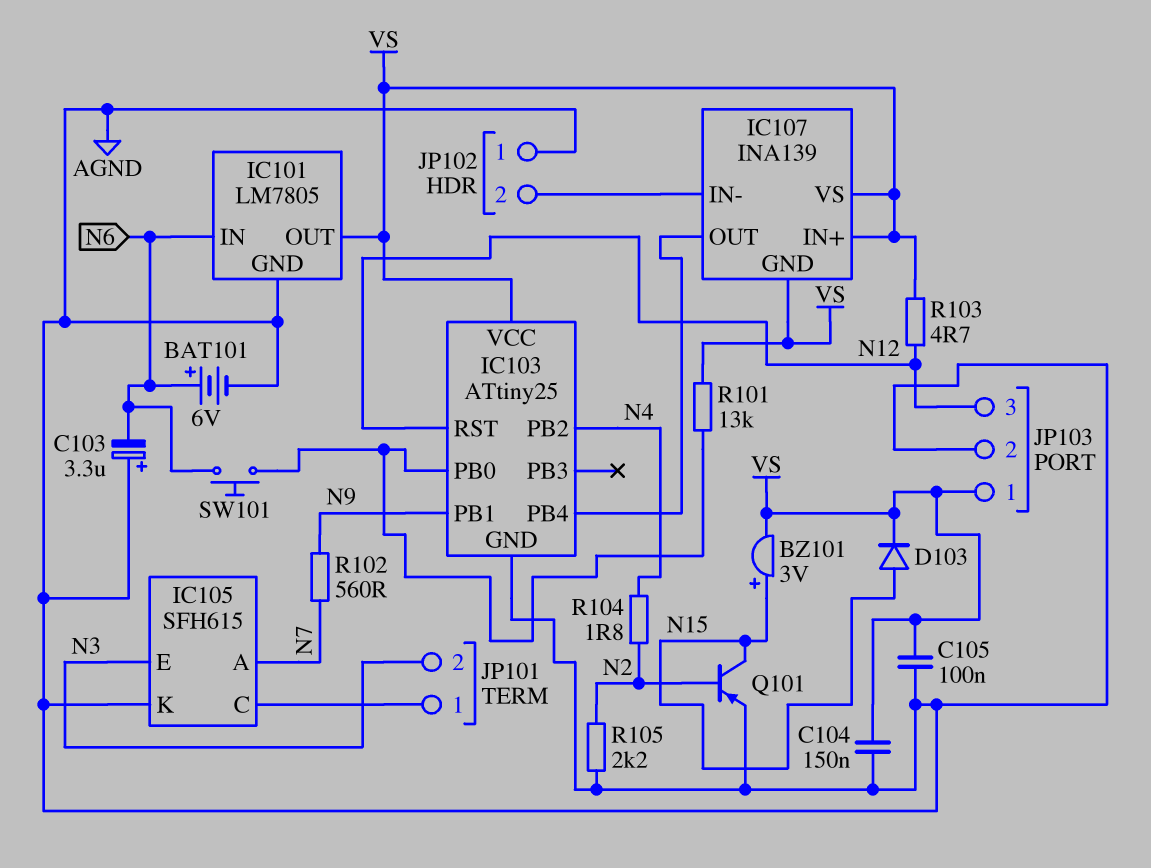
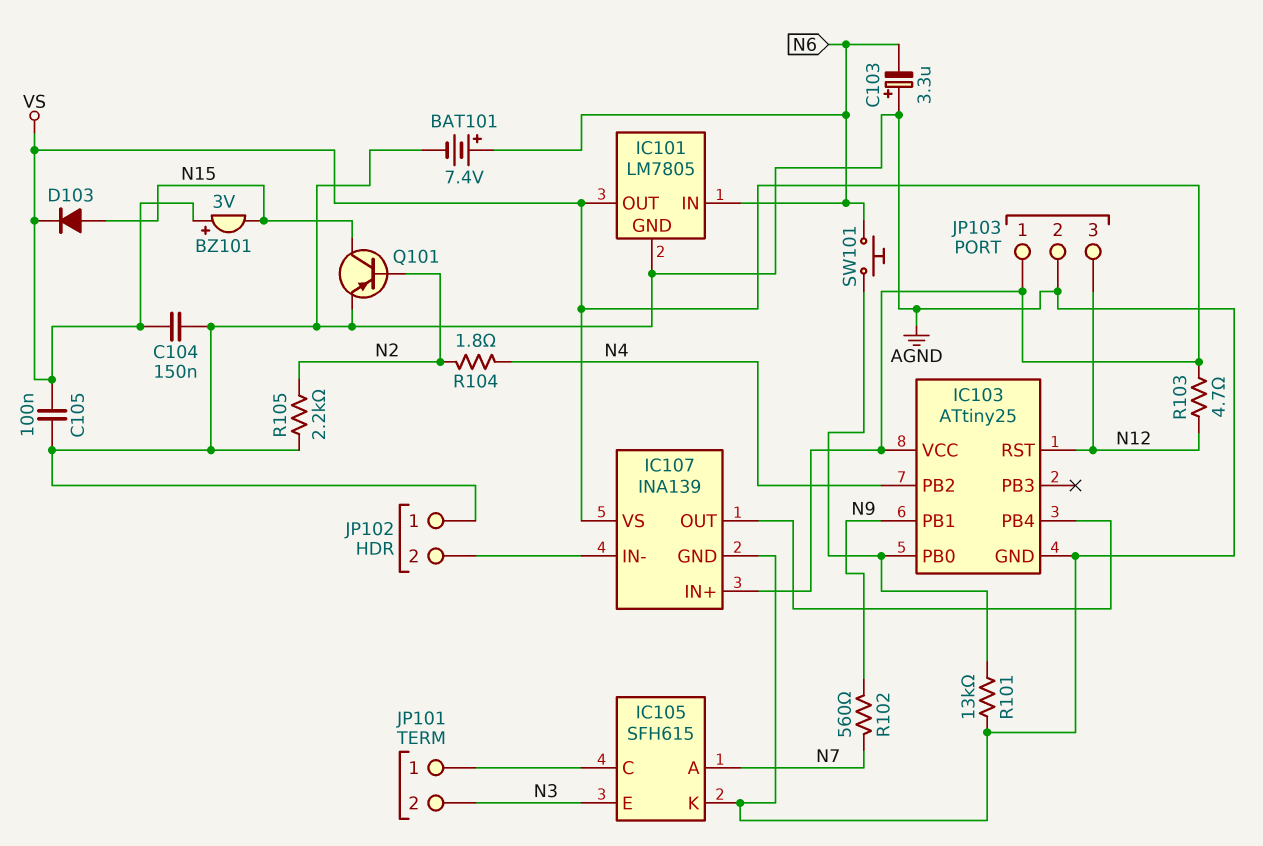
BAT101: 6V (plus N6, minus AGND) -> 7.4V (plus N6, minus AGND)
BZ101: buzzer 3V (plus N15, minus VS) -> buzzer 3V (plus VS, minus N15)
IC107 pin GND: VS -> AGND
R101: 13k (IC103/PB0, VS) -> 13k (AGND, IC103/PB0)

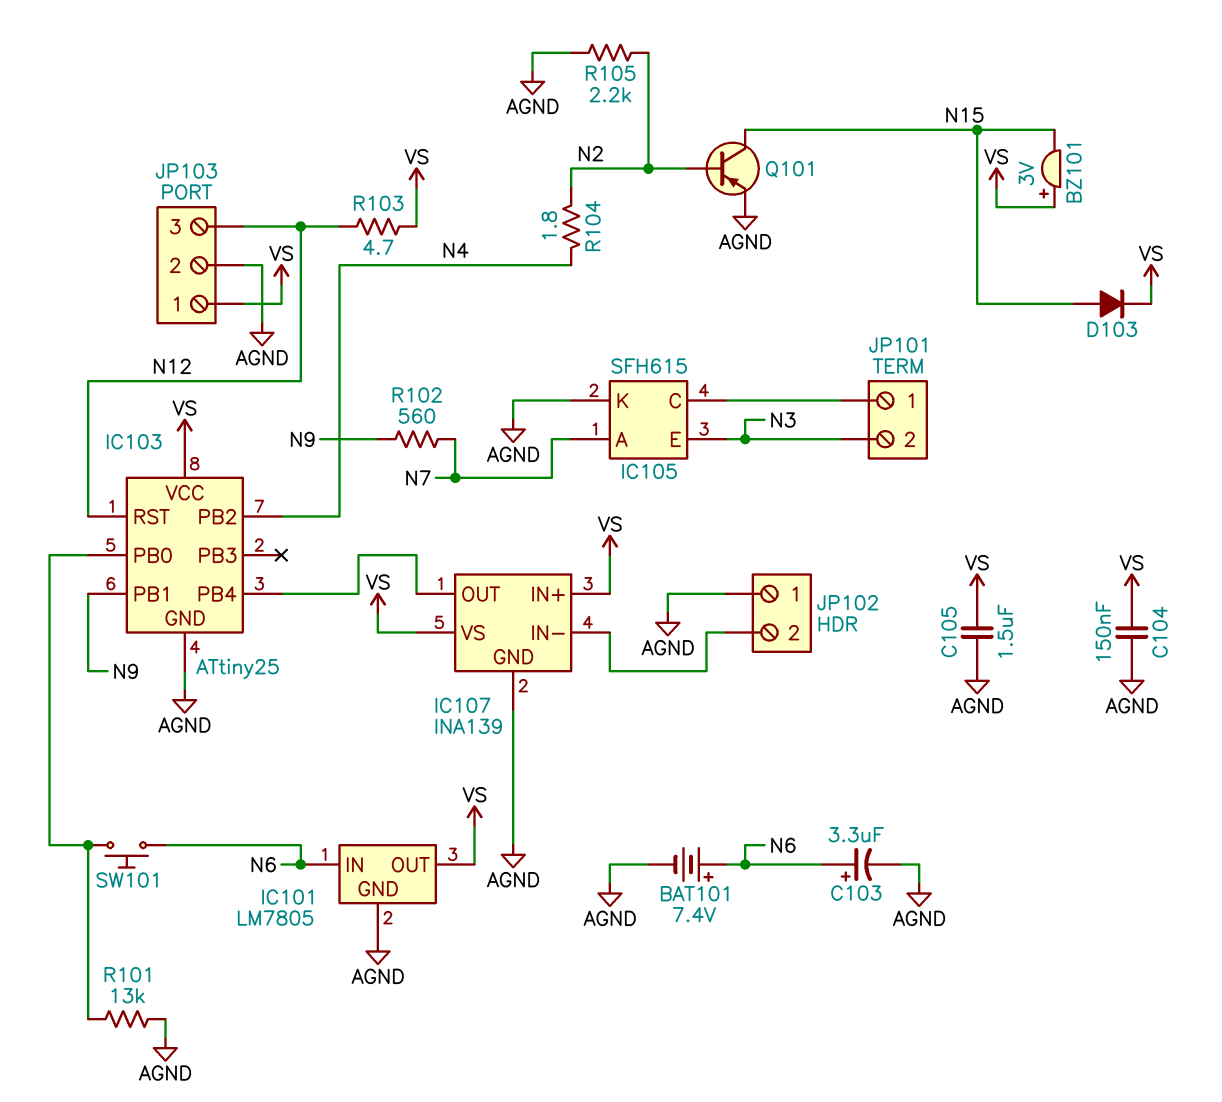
C103: 3.3uF (plus AGND, minus N6) -> 3.3uF (plus N6, minus AGND)
C105: 100nF (AGND, VS) -> 1.5uF (AGND, VS)

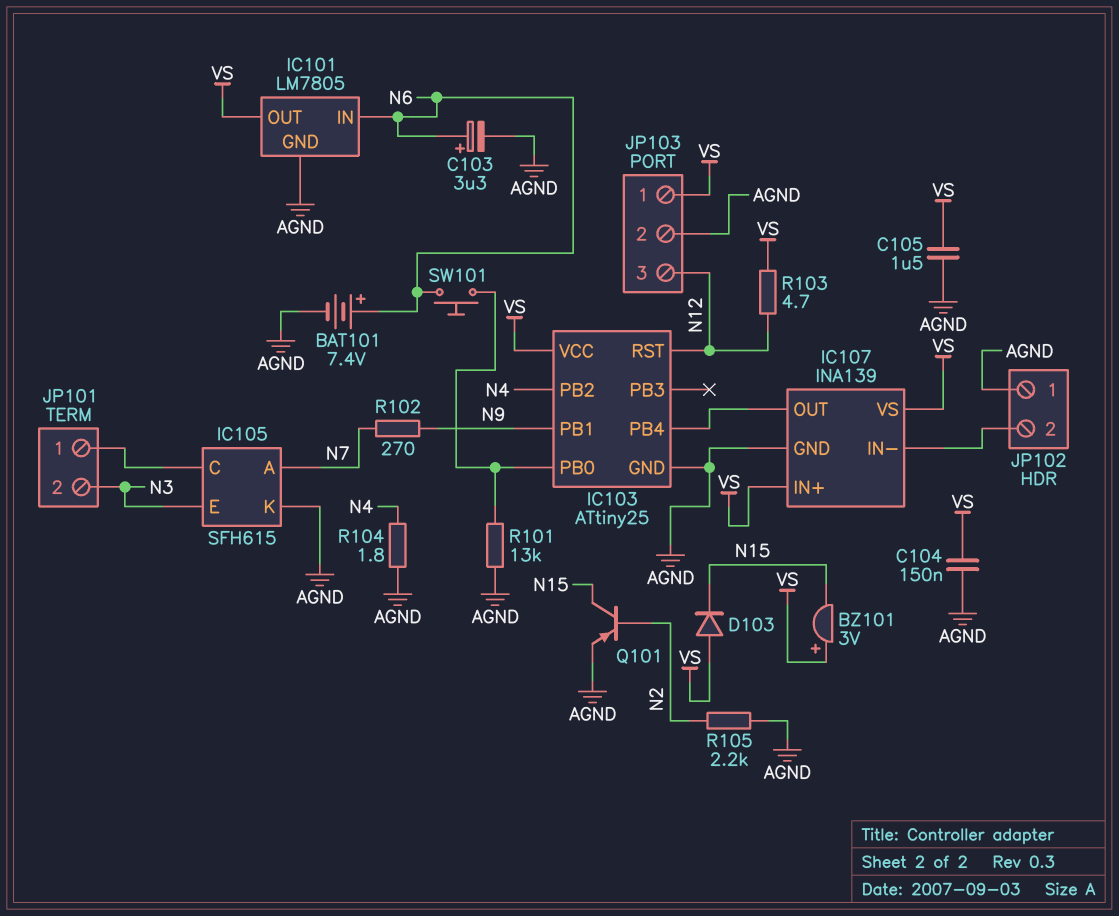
D103: diode (A N15, K VS) -> diode (A VS, K N15)
R102: 560 (N7, N9) -> 270 (N7, N9)
R104: 1.8 (N2, N4) -> 1.8 (AGND, N4)

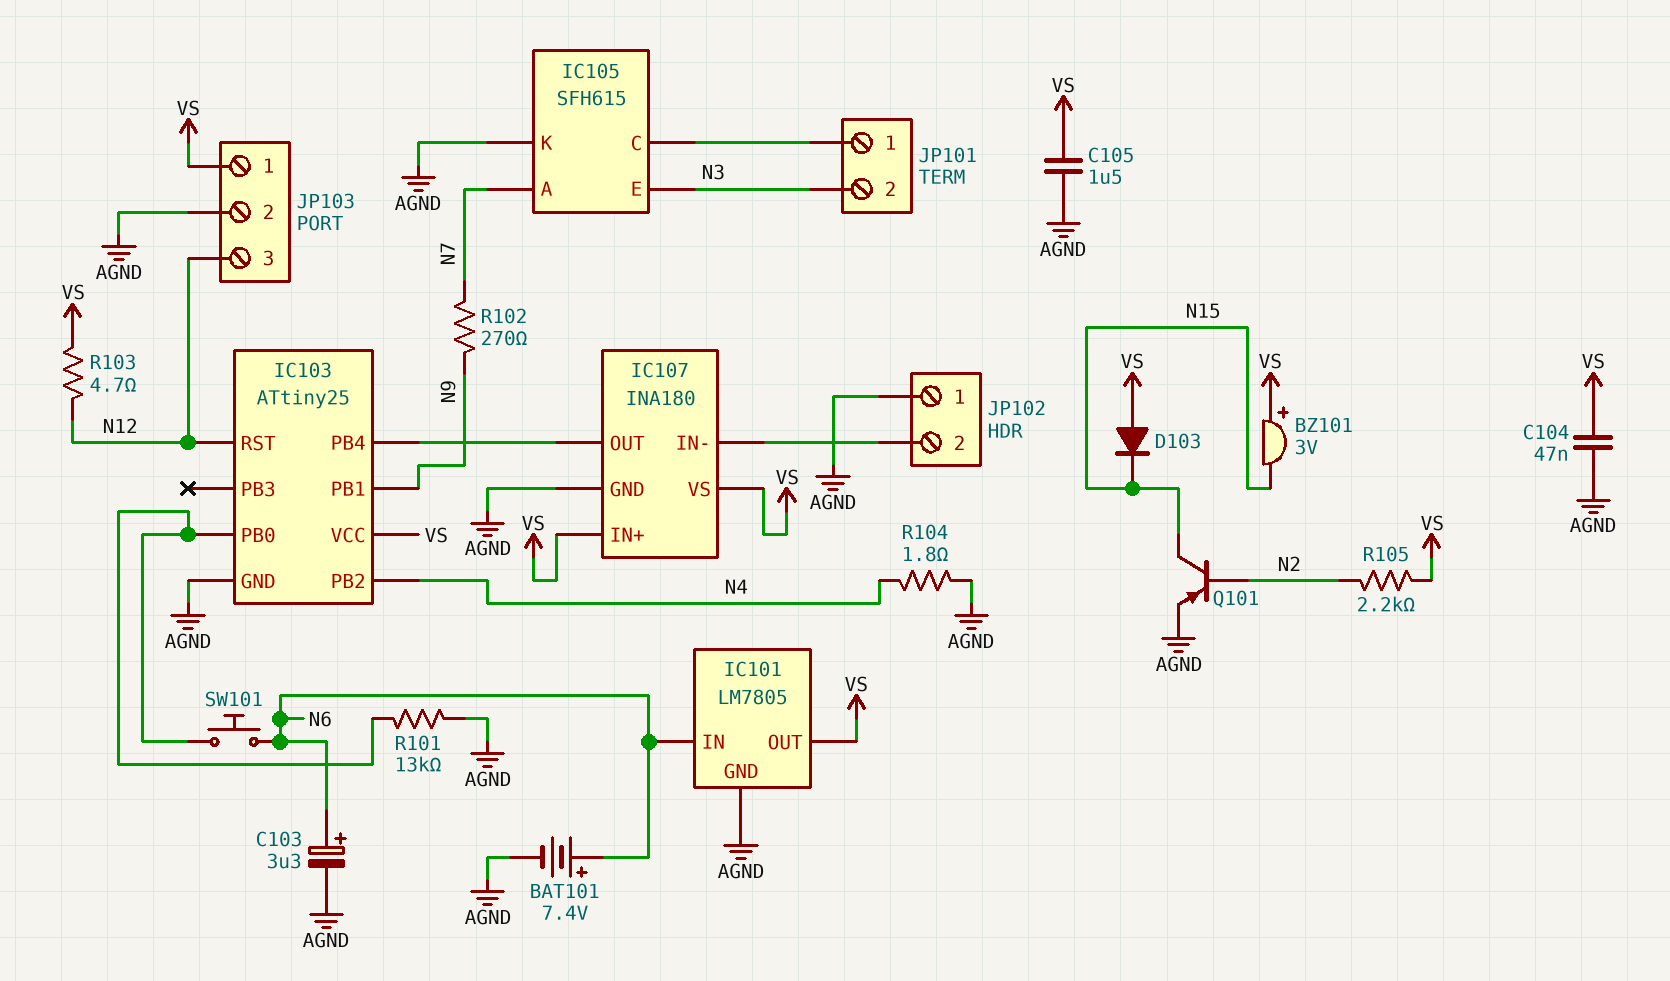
C104: 150nF (AGND, VS) -> 47nF (AGND, VS)
IC107: INA139 -> INA180
R105: 2.2k (AGND, N2) -> 2.2k (N2, VS)

